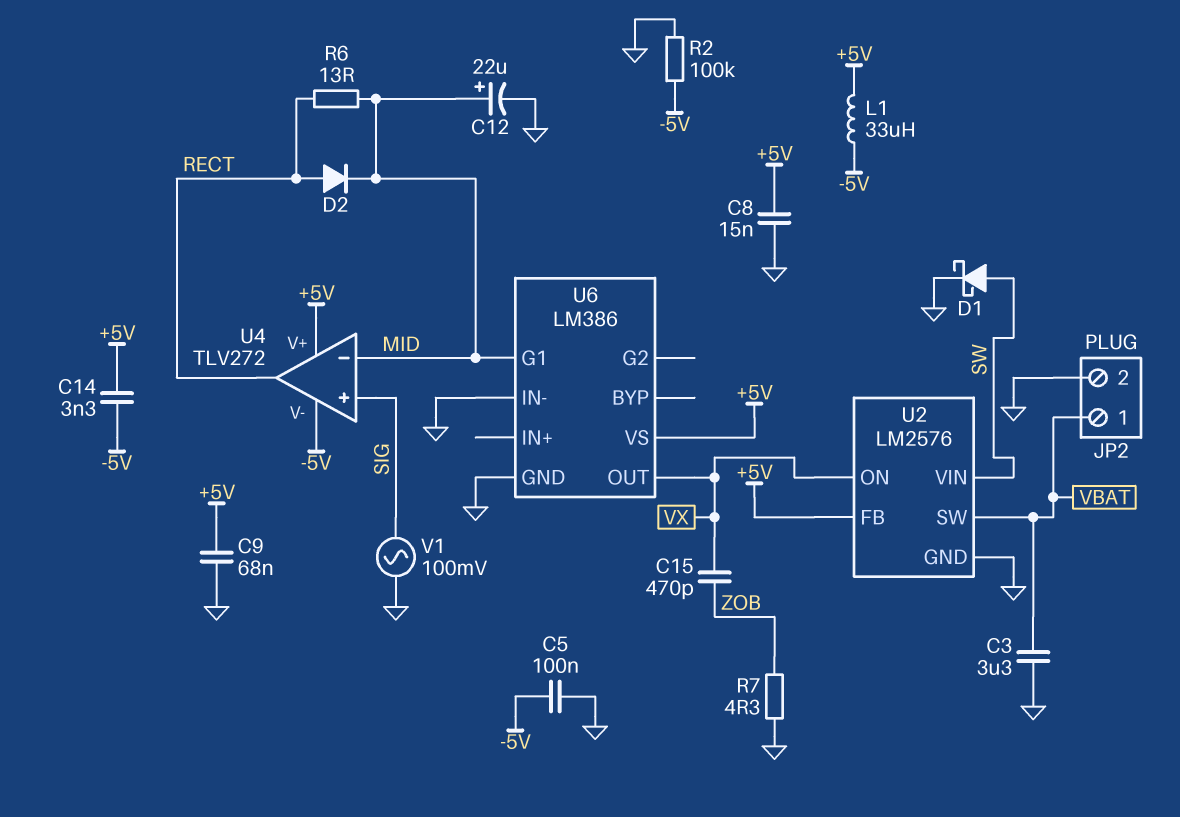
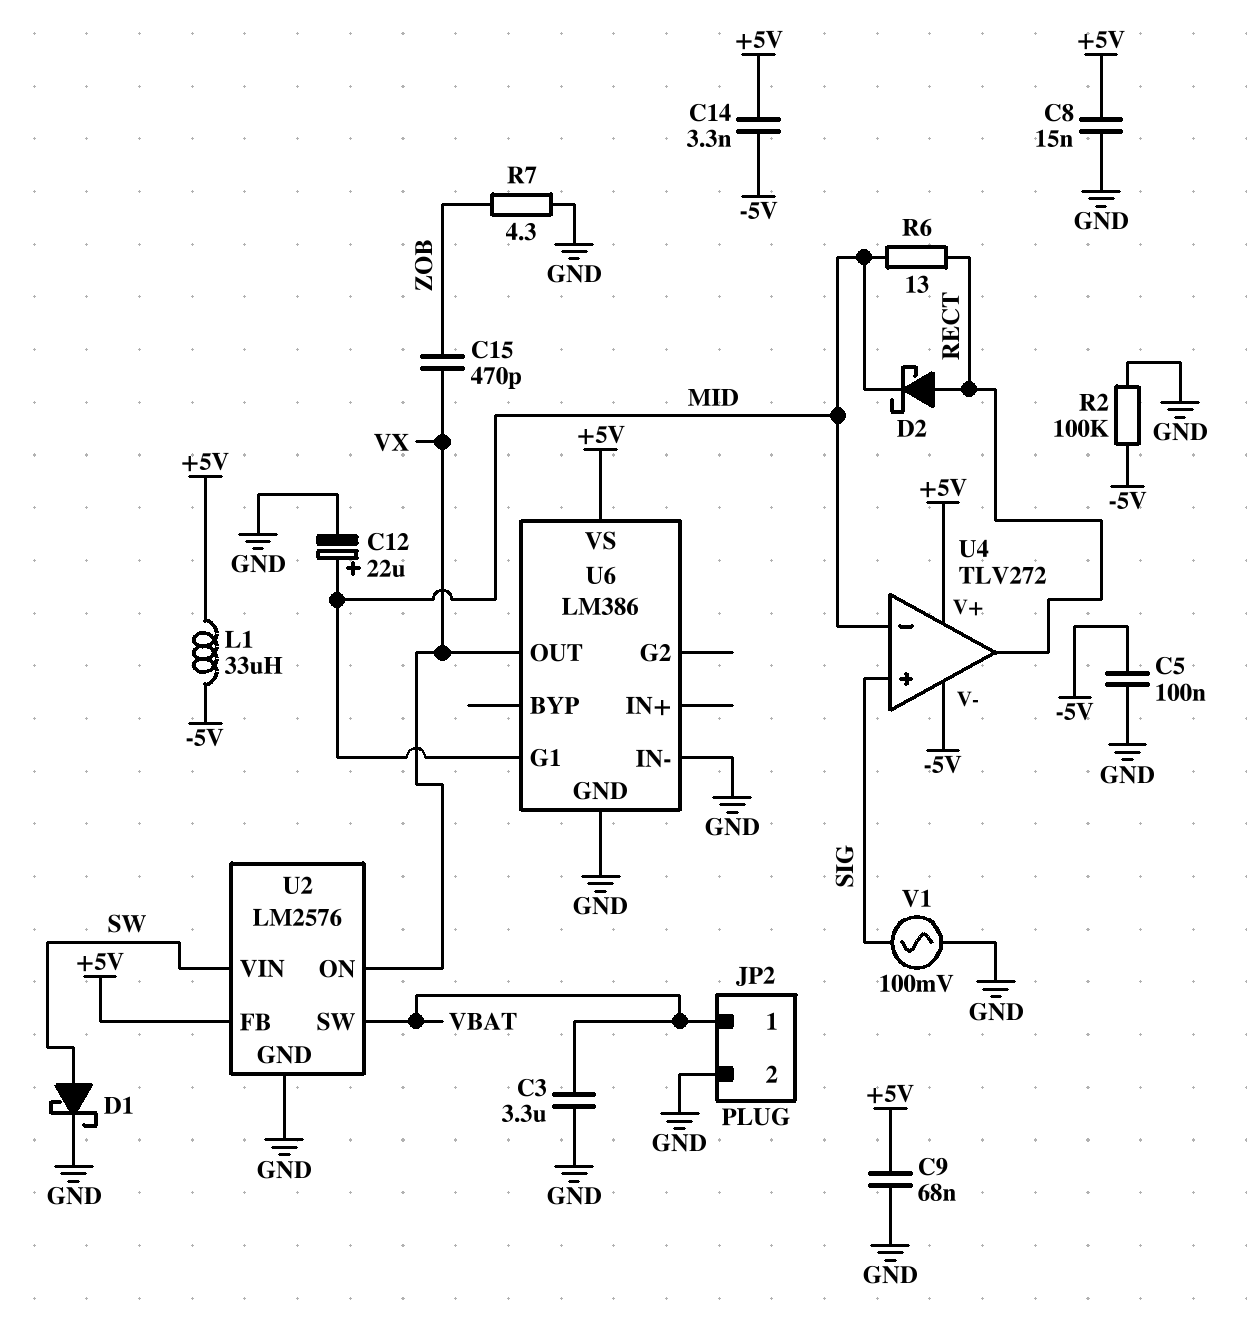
D2: diode (A RECT, K MID) -> schottky (A RECT, K MID)

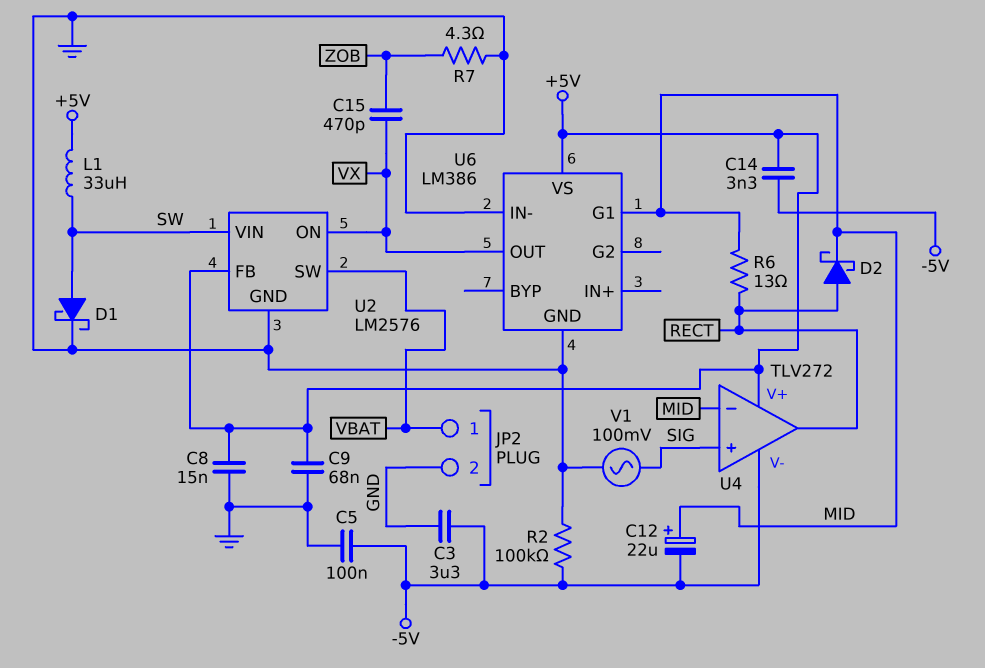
C3: 3.3uF (GND, VBAT) -> 3.3uF (-5V, GND)
C12: 22uF (plus MID, minus GND) -> 22uF (plus MID, minus -5V)
L1: 33uH (+5V, -5V) -> 33uH (+5V, SW)

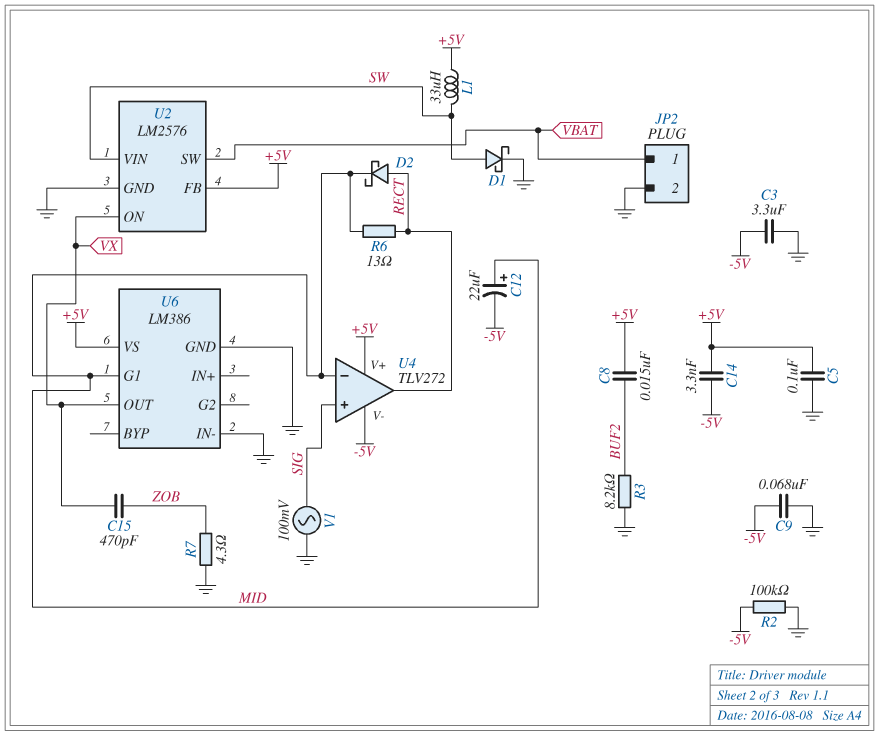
C5: 100nF (-5V, GND) -> 100nF (+5V, GND)
C8: 15nF (+5V, GND) -> 15nF (+5V, BUF2)
C9: 68nF (+5V, GND) -> 68nF (-5V, GND)
R3: none -> 8.2k (BUF2, GND)

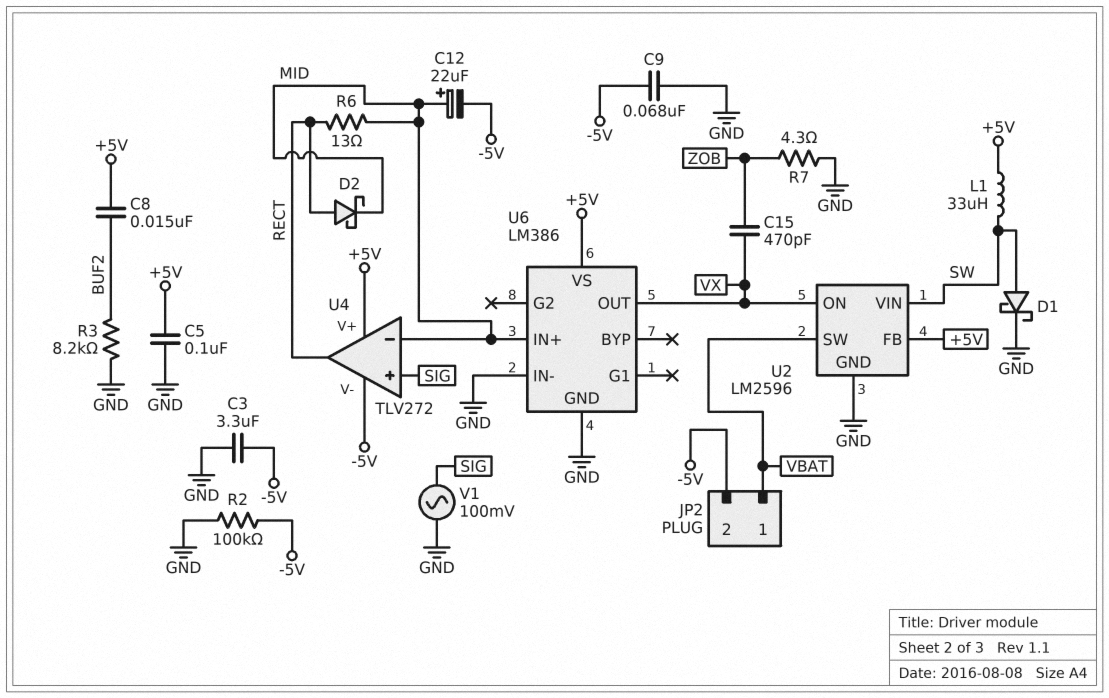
C14: 3.3nF (+5V, -5V) -> none
JP2 pin 2: GND -> -5V
U2: LM2576 -> LM2596
U6 pin G1: MID -> none
U6 pin IN+: none -> MID

